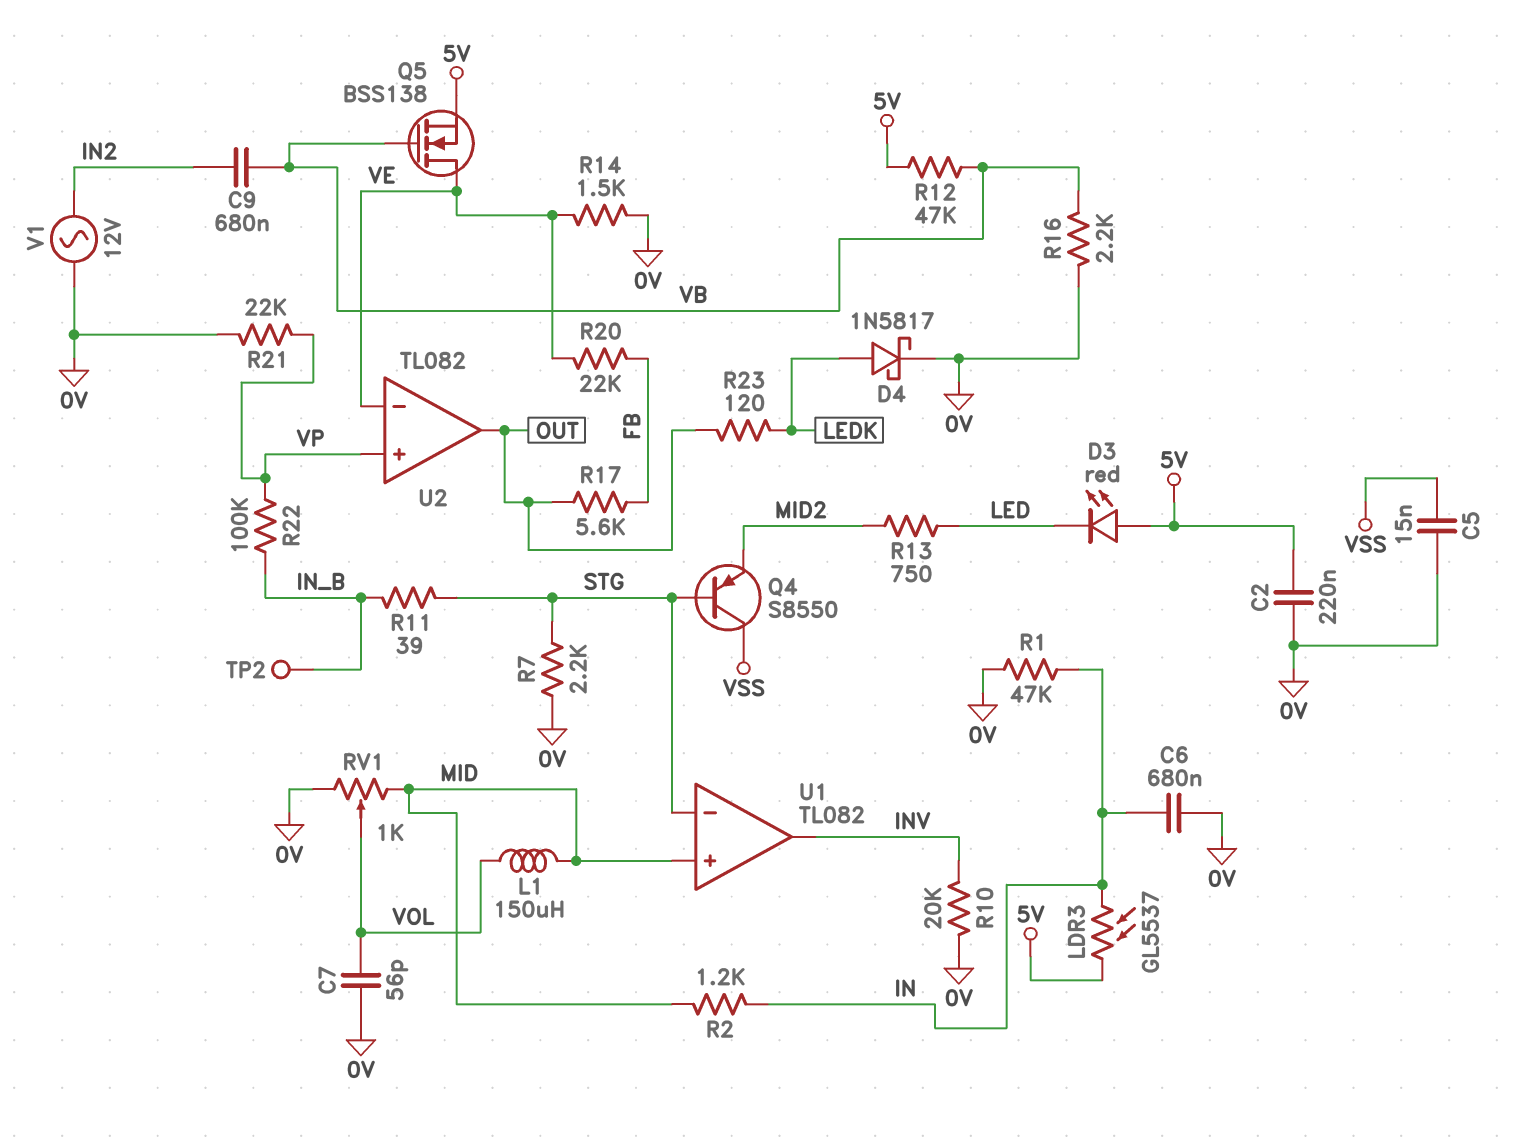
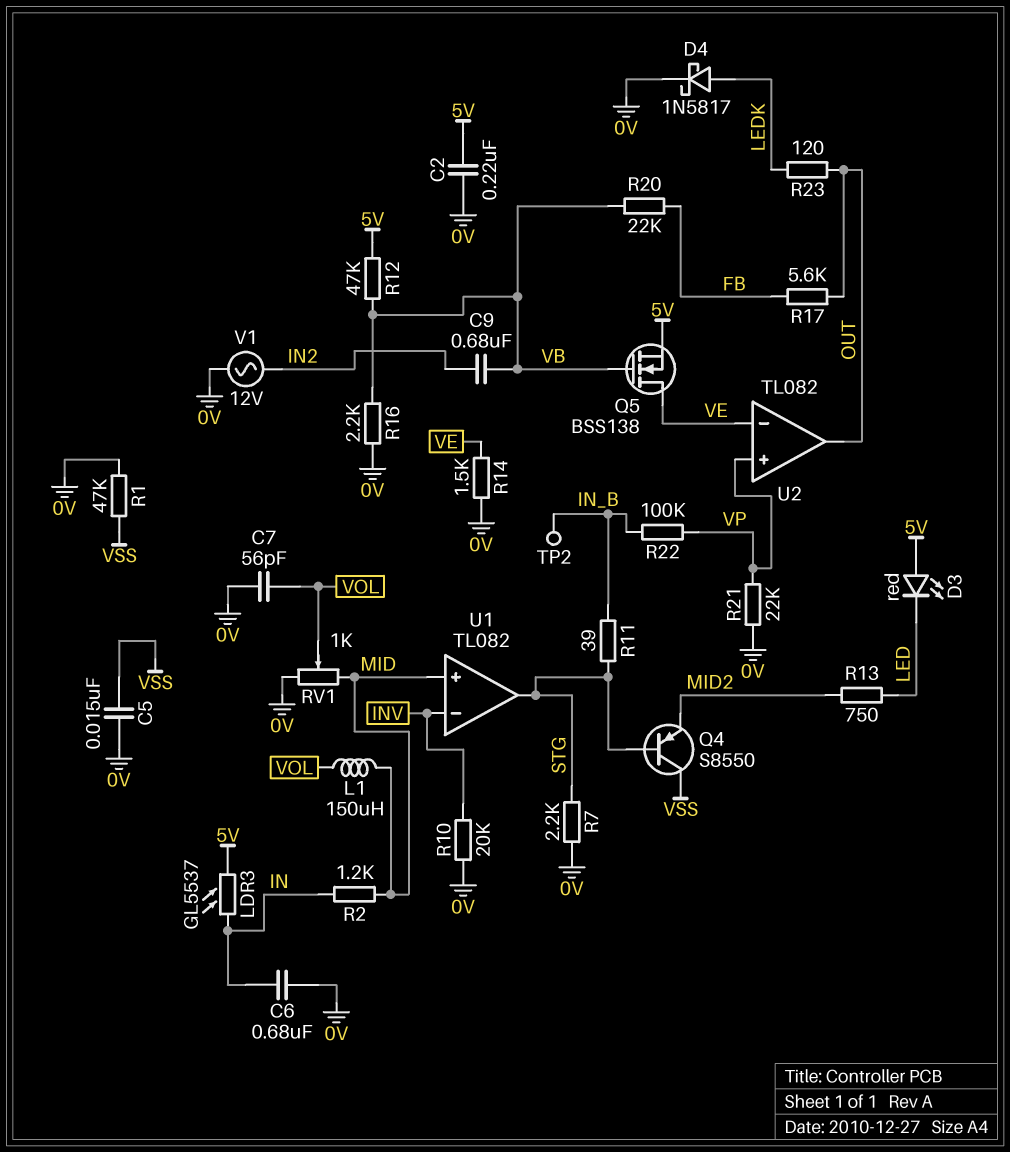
R1: 47k (0V, IN) -> 47k (0V, VSS)
R20: 22k (FB, VE) -> 22k (FB, VB)
U1 pin in-: STG -> INV
U1 pin out: INV -> STG

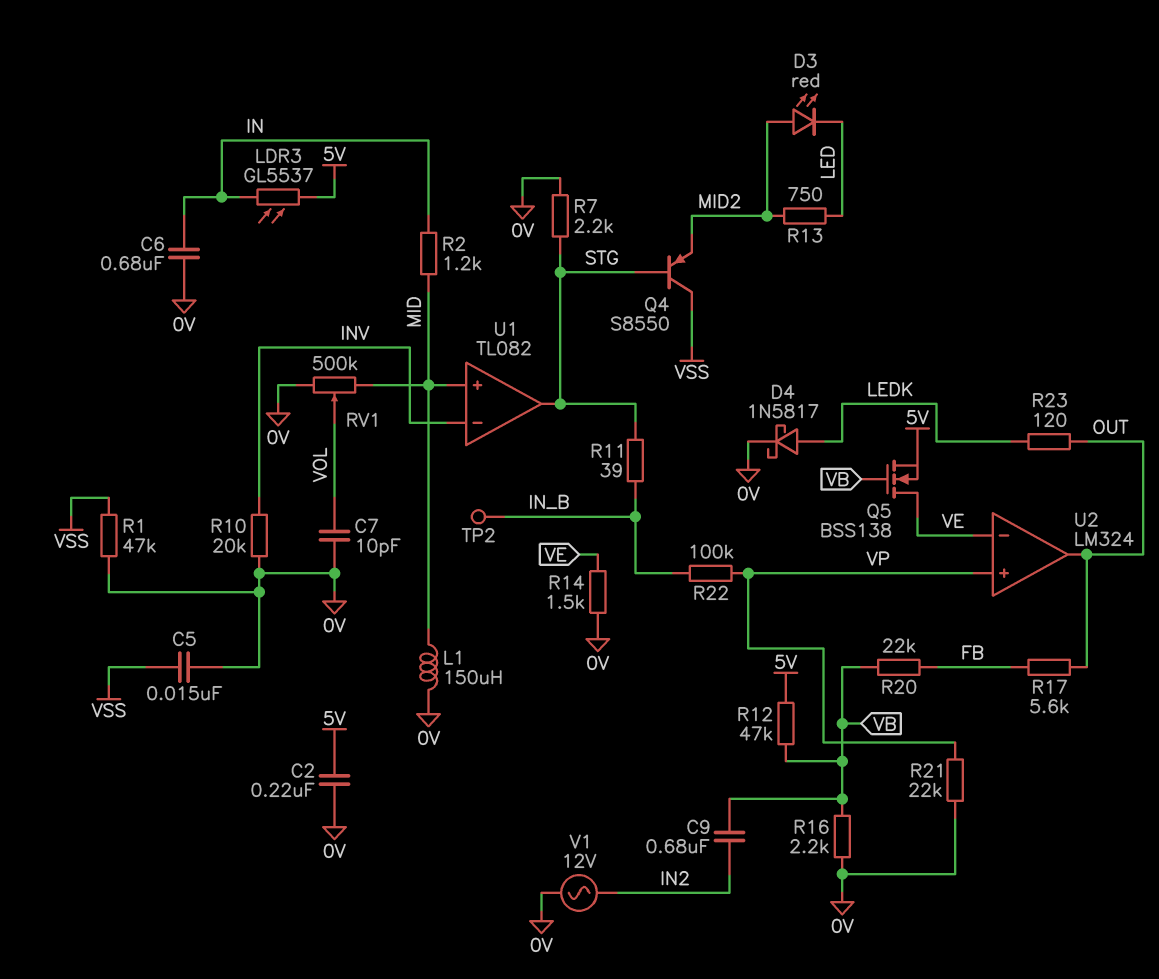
C7: 56pF (0V, VOL) -> 10pF (0V, VOL)
D3: LED red (A 5V, K LED) -> LED red (A MID2, K LED)
L1: 150uH (MID, VOL) -> 150uH (0V, MID)
RV1: 1k (0V, MID, wiper VOL) -> 500k (0V, MID, wiper VOL)
U2: TL082 -> LM324

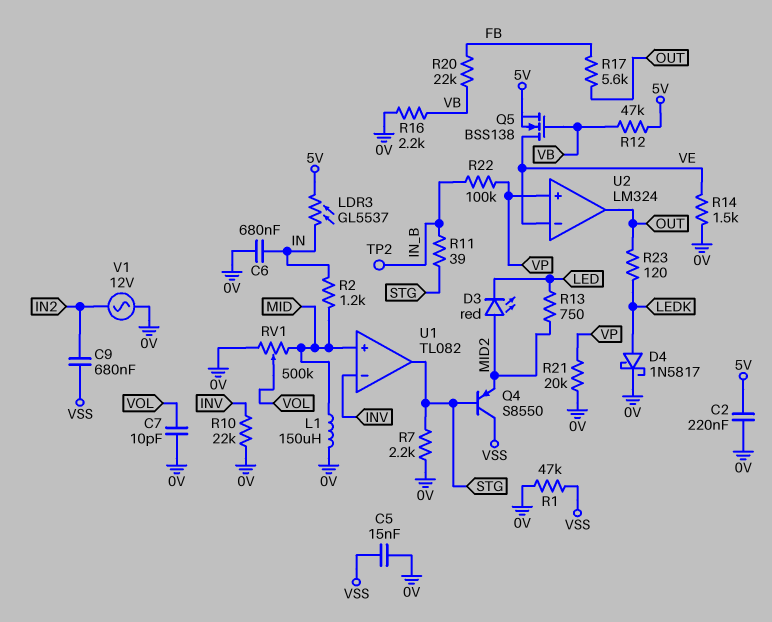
C9: 680nF (IN2, VB) -> 680nF (IN2, VSS)
R10: 20k (0V, INV) -> 22k (0V, INV)
R21: 22k (0V, VP) -> 20k (0V, VP)

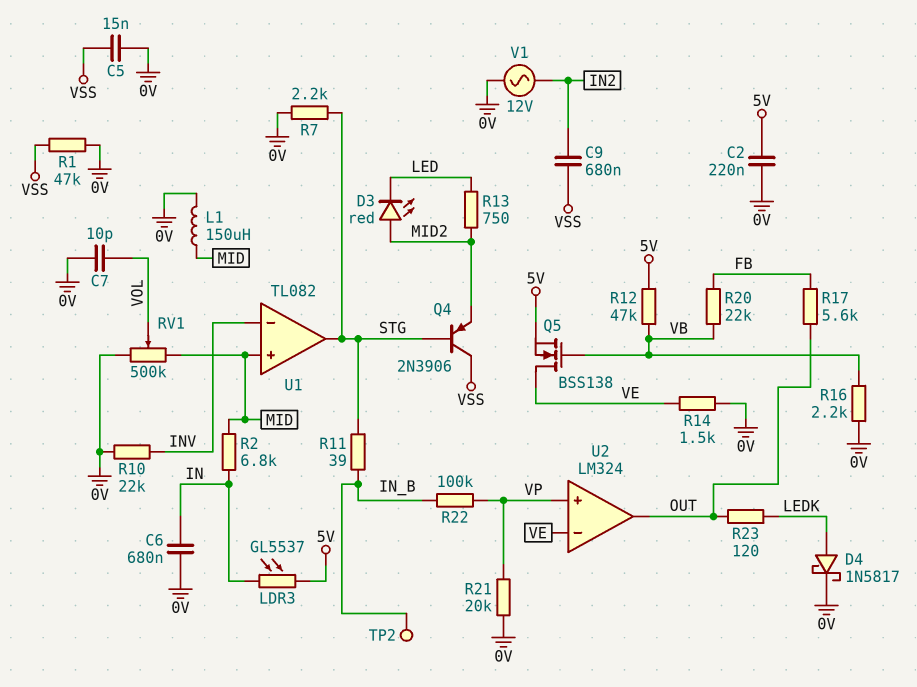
Q4: PNP S8550 (B STG, C VSS, E MID2) -> PNP 2N3906 (B STG, C VSS, E MID2)
R2: 1.2k (IN, MID) -> 6.8k (IN, MID)

